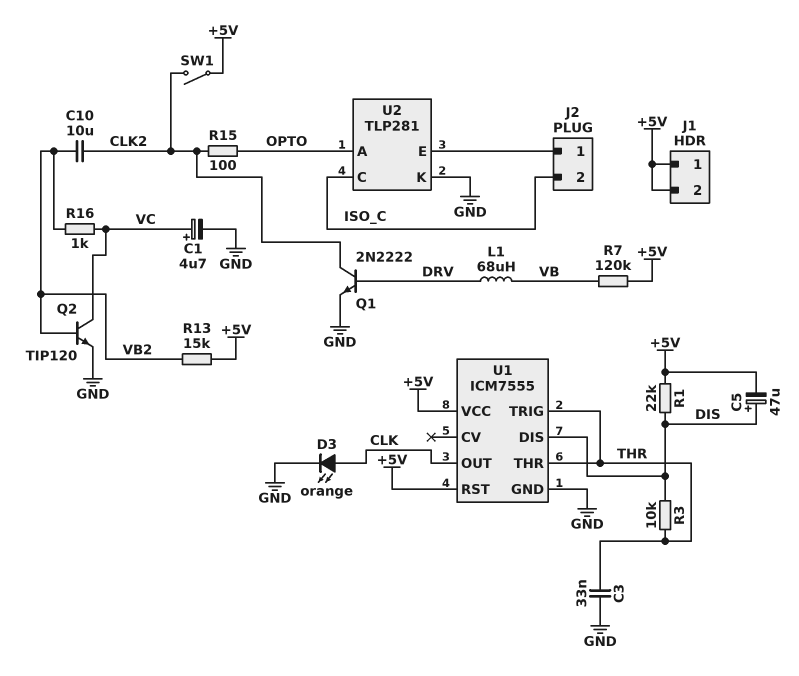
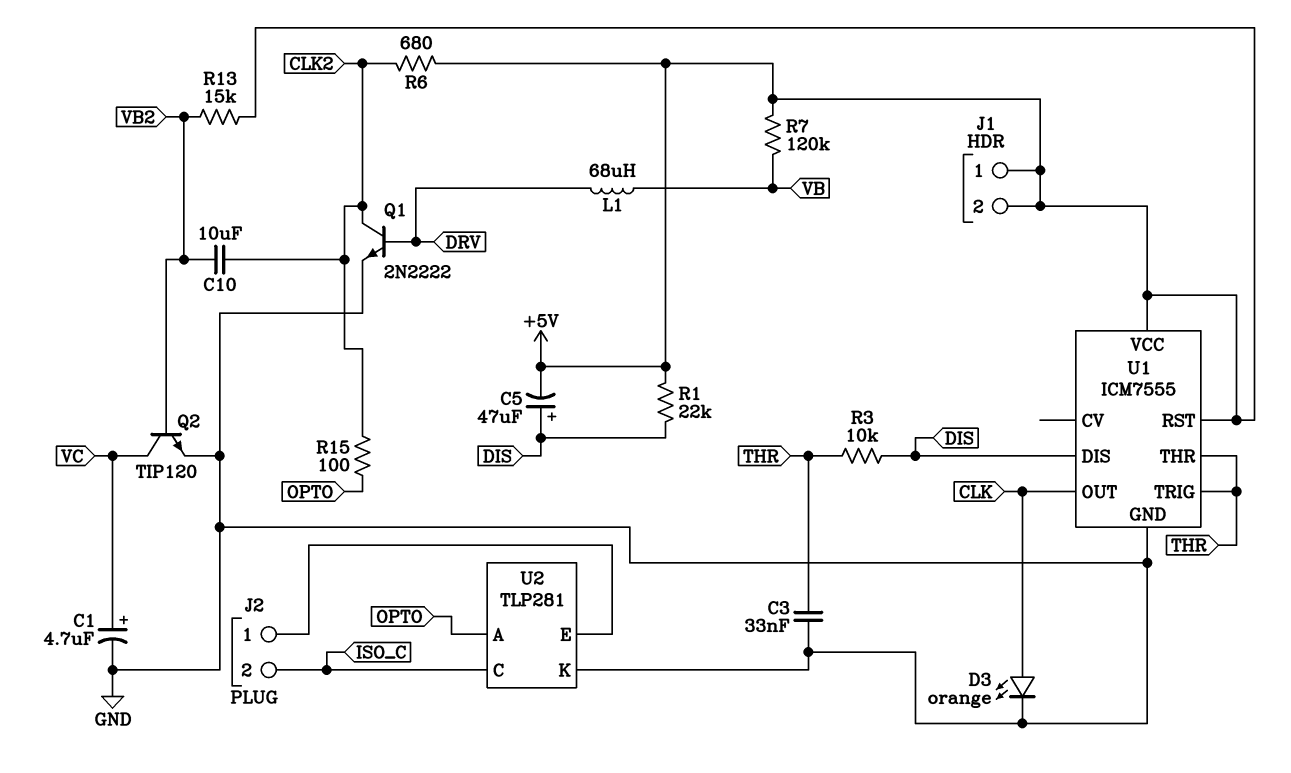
R6: none -> 680 (+5V, CLK2)
R16: 1k (VB2, VC) -> none
SW1: switch (+5V, CLK2) -> none

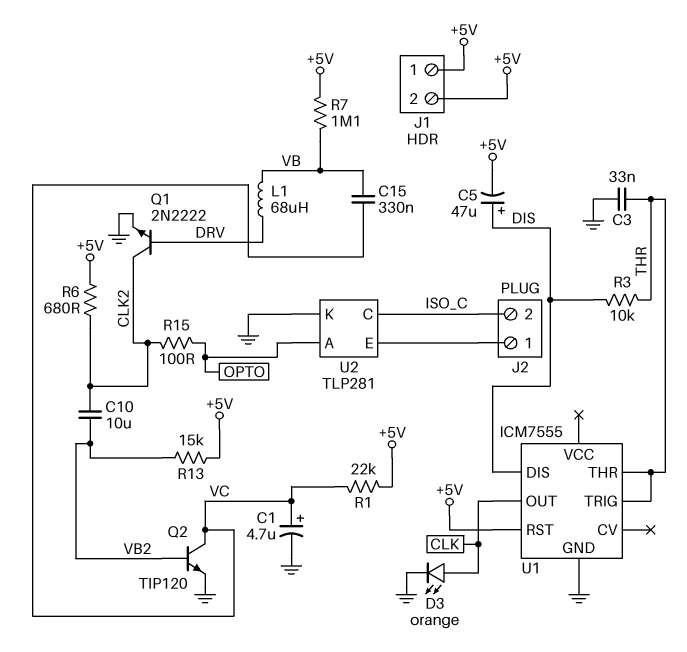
C15: none -> 330nF (VB, VC)
R1: 22k (+5V, DIS) -> 22k (+5V, VC)
R7: 120k (+5V, VB) -> 1.1M (+5V, VB)
U1 pin VCC: +5V -> none

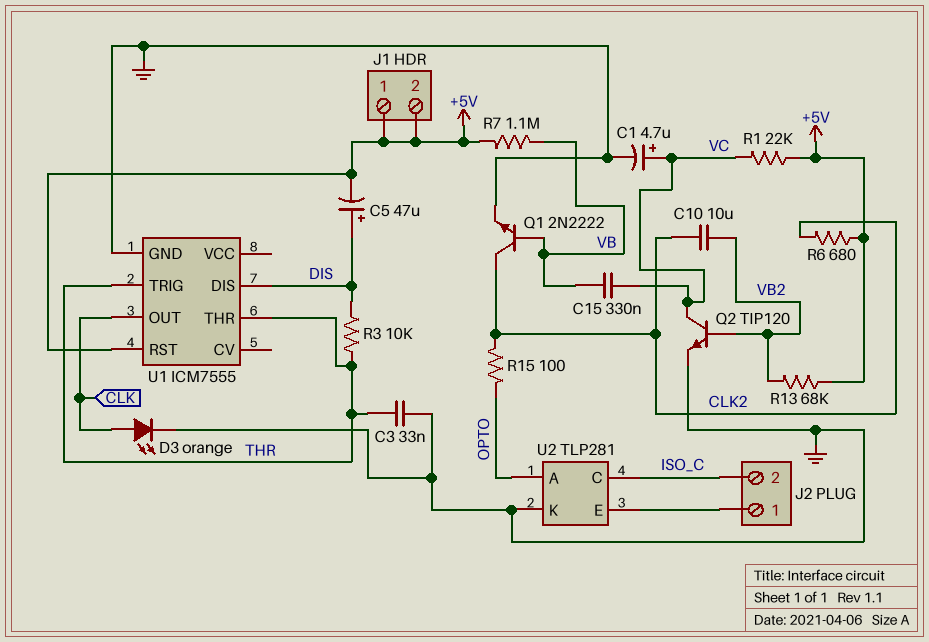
L1: 68uH (DRV, VB) -> none
Q1: NPN 2N2222 (B DRV, C CLK2, E GND) -> NPN 2N2222 (B VB, C CLK2, E GND)
R13: 15k (+5V, VB2) -> 68k (+5V, VB2)

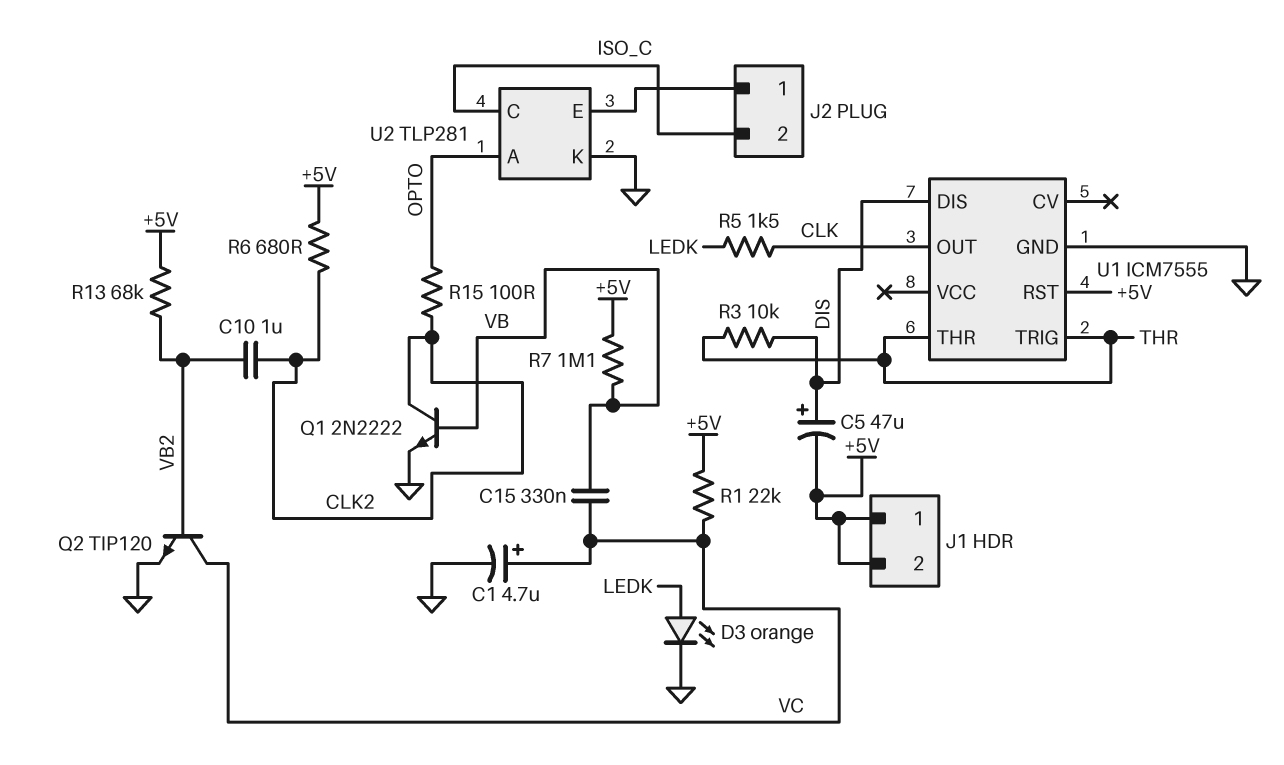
C3: 33nF (GND, THR) -> none
C10: 10uF (CLK2, VB2) -> 1uF (CLK2, VB2)
D3: LED orange (A CLK, K GND) -> LED orange (A LEDK, K GND)
R5: none -> 1.5k (CLK, LEDK)

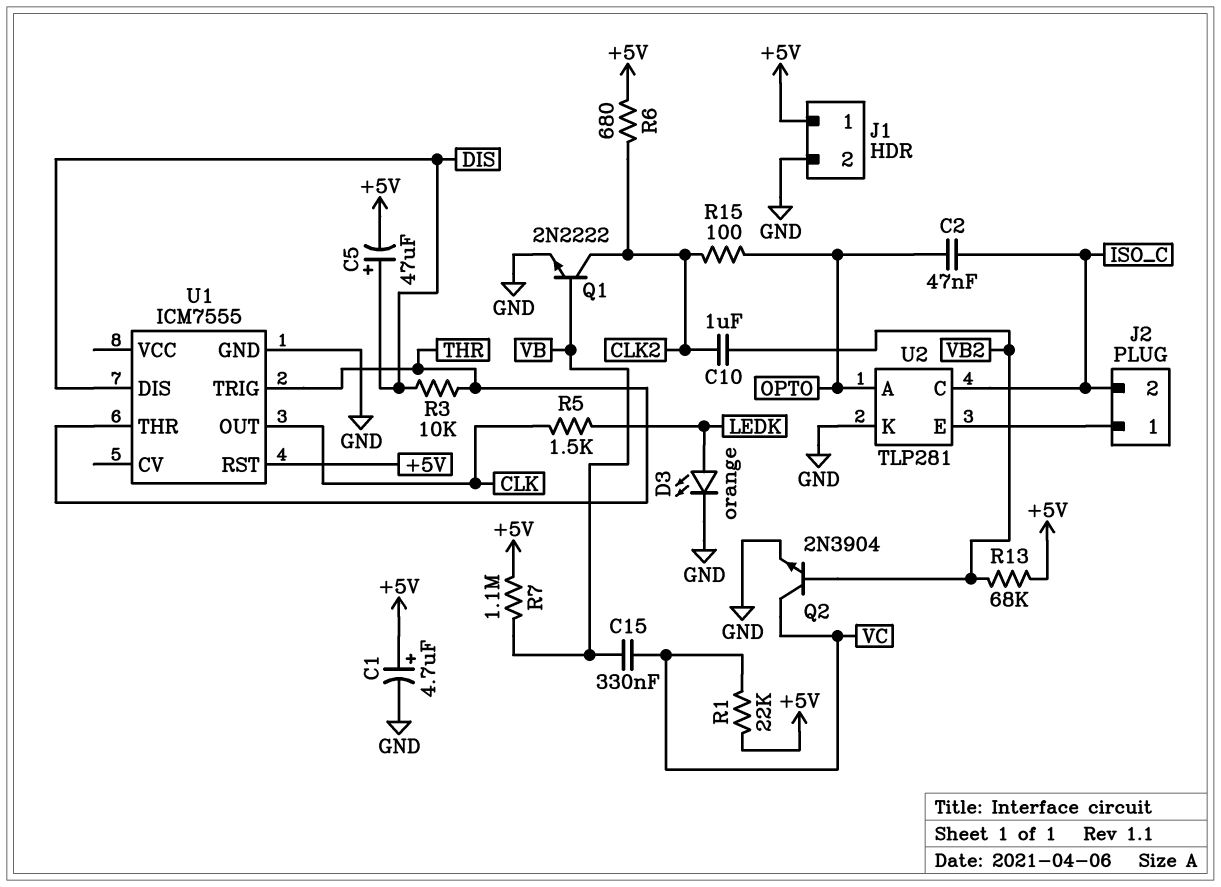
C1: 4.7uF (plus VC, minus GND) -> 4.7uF (plus +5V, minus GND)
C2: none -> 47nF (ISO_C, OPTO)
J1 pin 2: +5V -> GND
Q2: NPN TIP120 (B VB2, C VC, E GND) -> NPN 2N3904 (B VB2, C VC, E GND)

